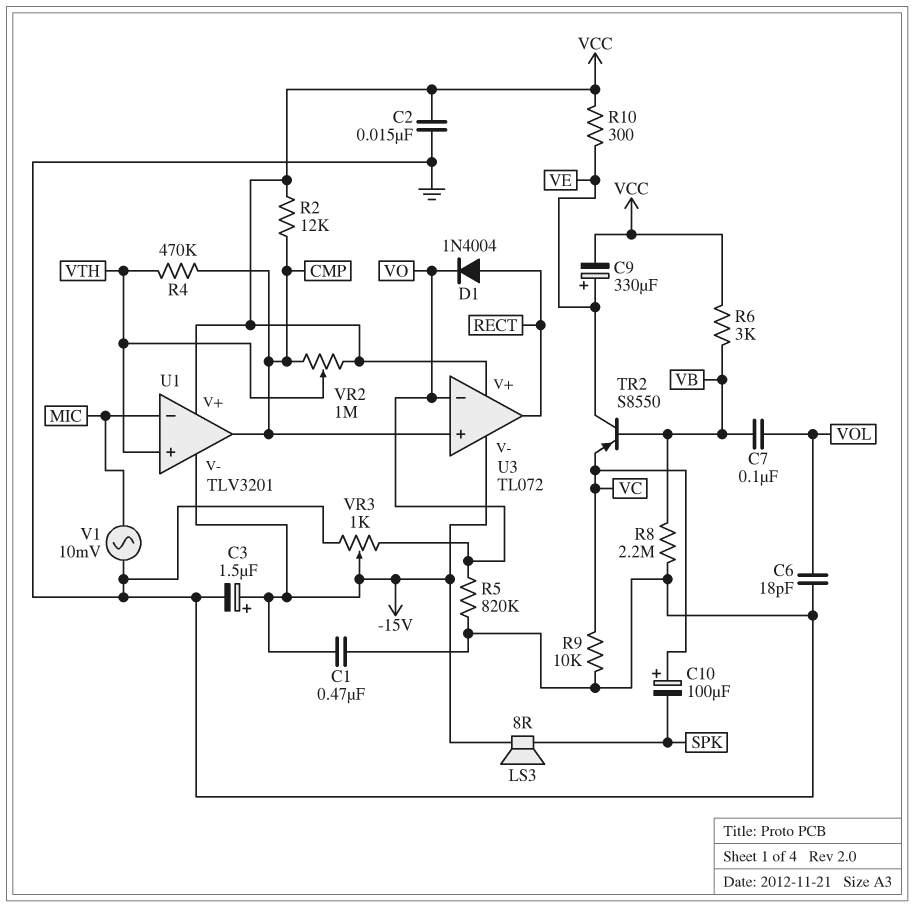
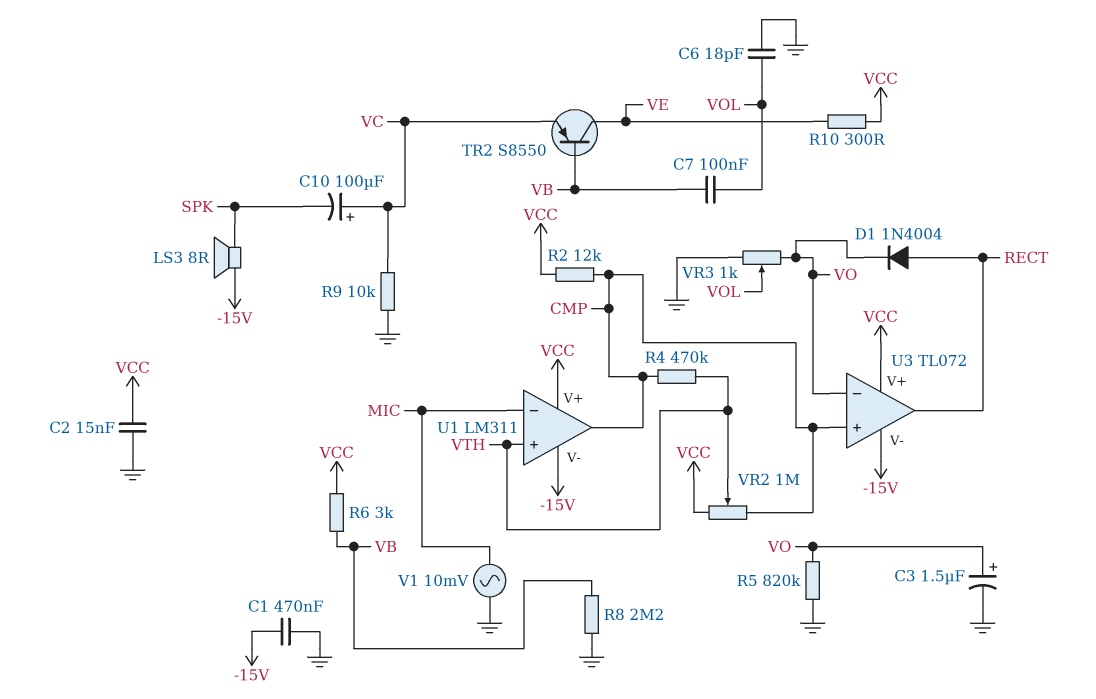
C3: 1.5uF (plus -15V, minus GND) -> 1.5uF (plus VO, minus GND)
C9: 330uF (plus VE, minus VCC) -> none
U1: TLV3201 -> LM311
VR3: 1k (GND, VO, wiper -15V) -> 1k (GND, VO, wiper VOL)

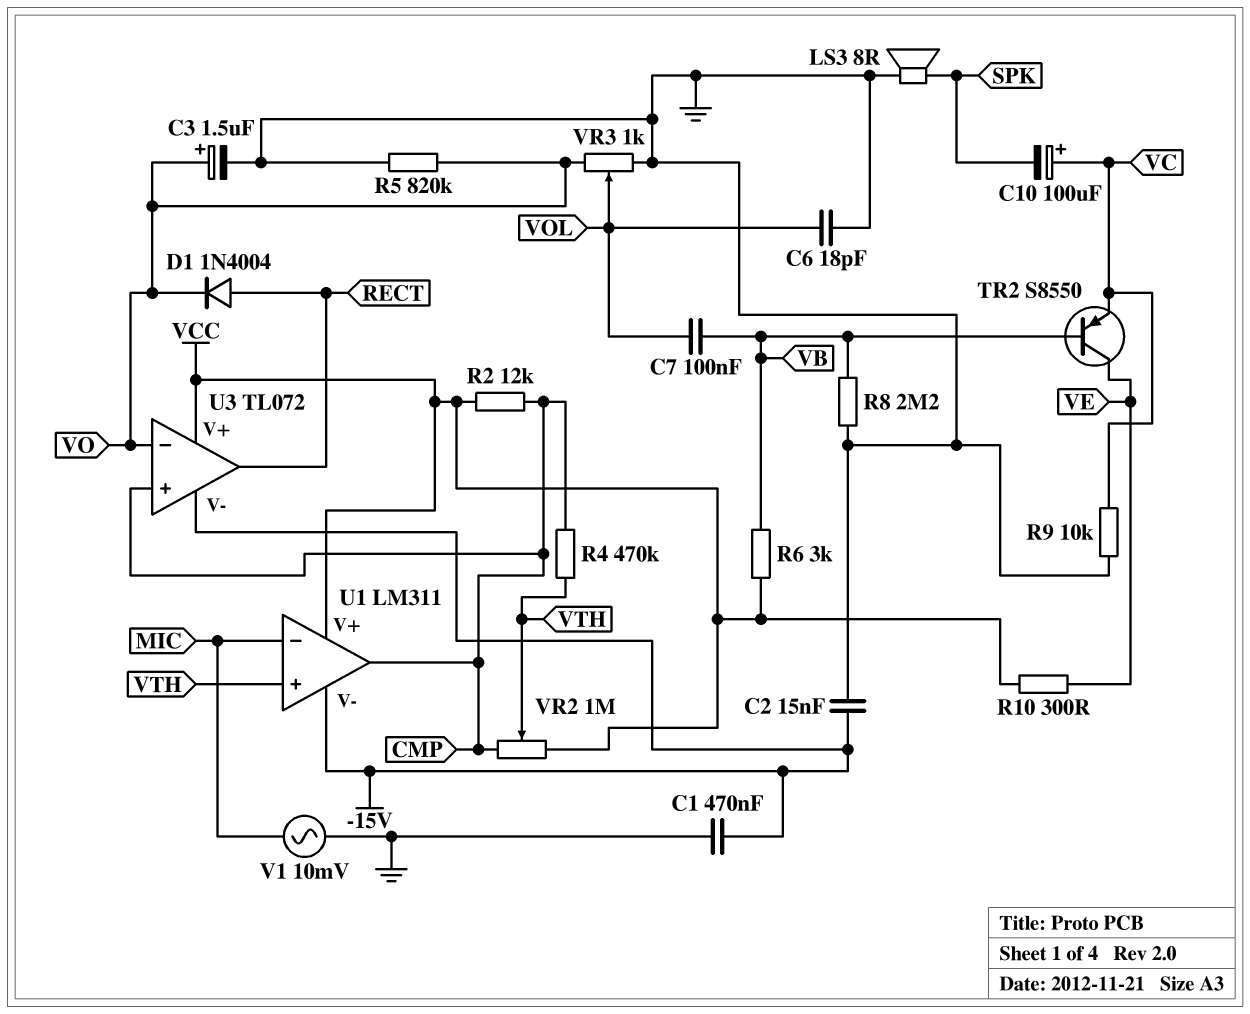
C2: 15nF (GND, VCC) -> 15nF (-15V, GND)
LS3: speaker 8R (-15V, SPK) -> speaker 8R (GND, SPK)

